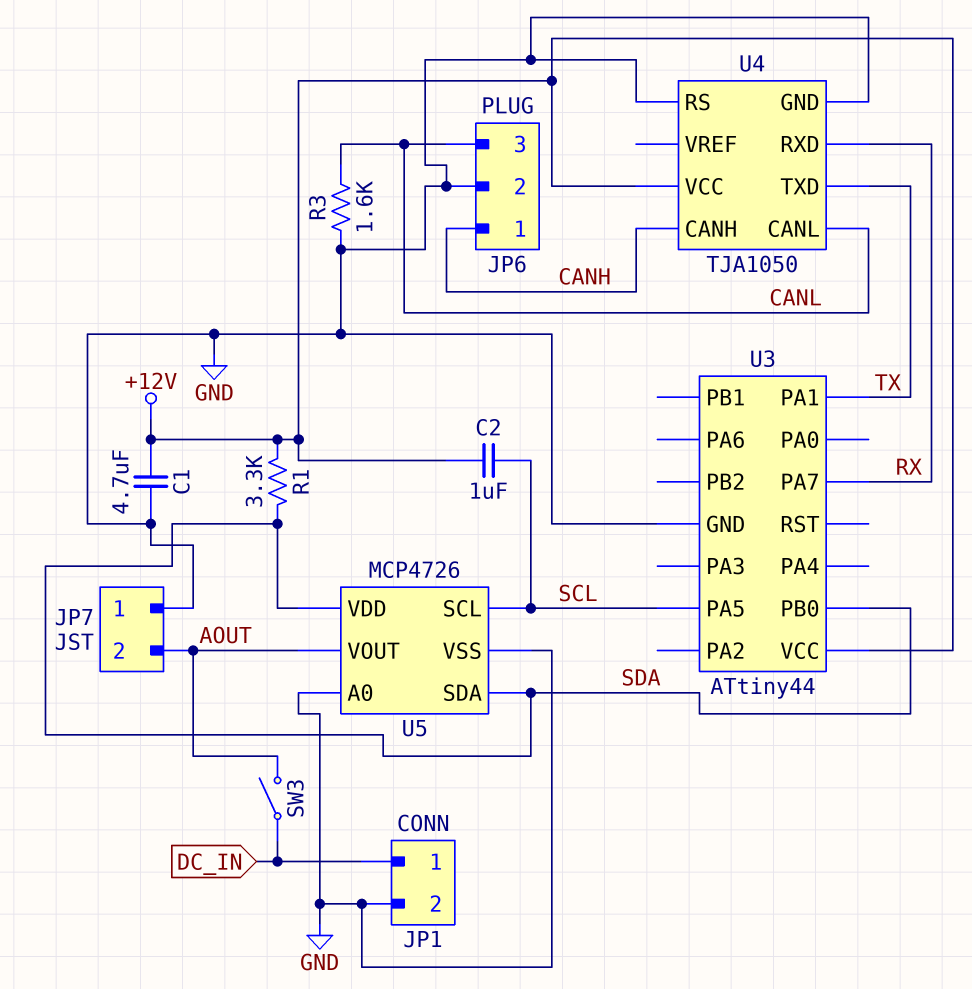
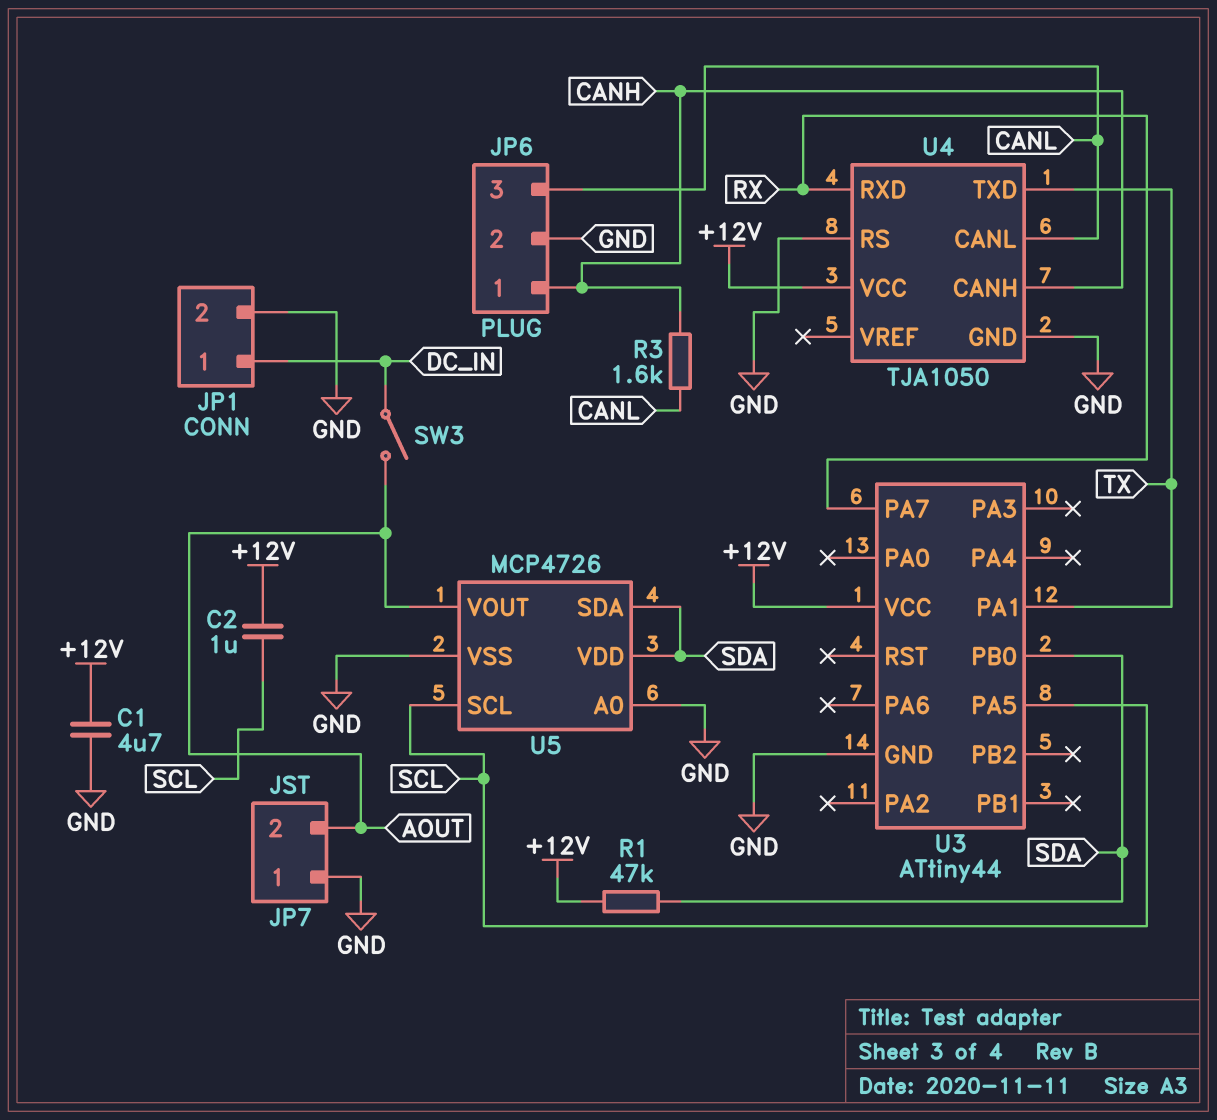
R1: 3.3k (+12V, SDA) -> 47k (+12V, SDA)
R3: 1.6k (CANL, GND) -> 1.6k (CANH, CANL)

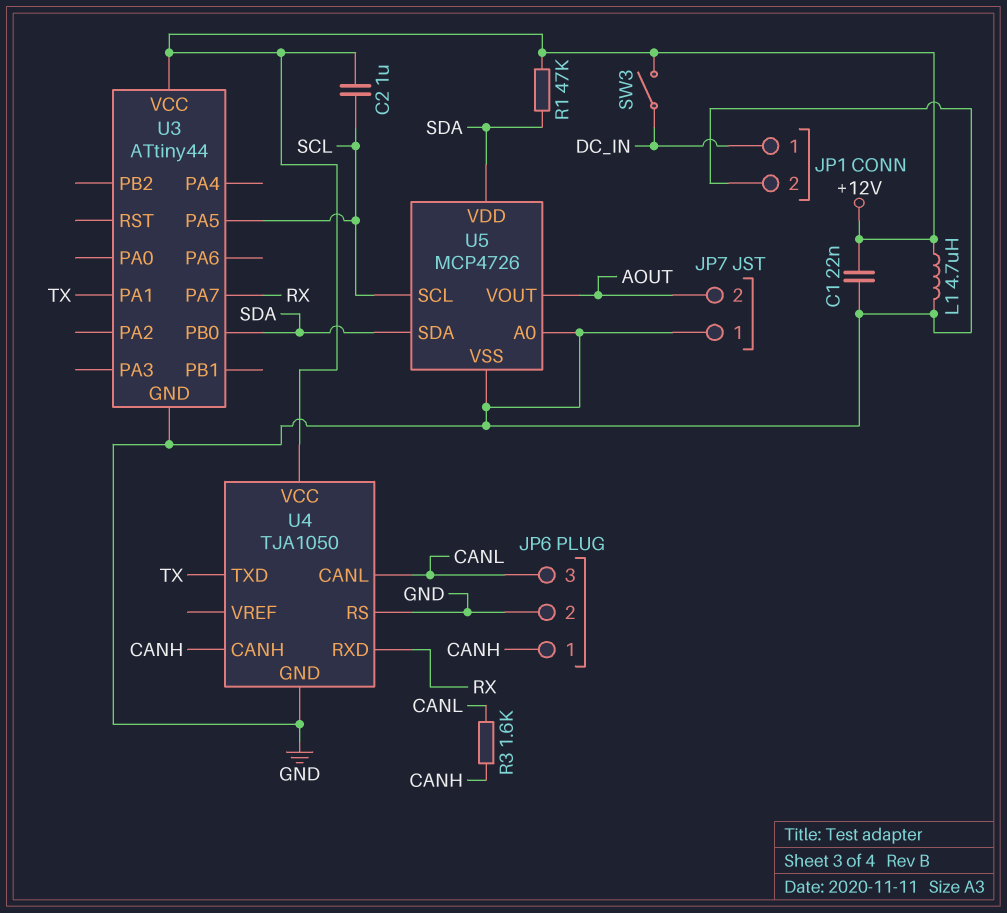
C1: 4.7uF (+12V, GND) -> 22nF (+12V, GND)
L1: none -> 4.7uH (+12V, GND)
SW3: switch (AOUT, DC_IN) -> switch (+12V, DC_IN)

